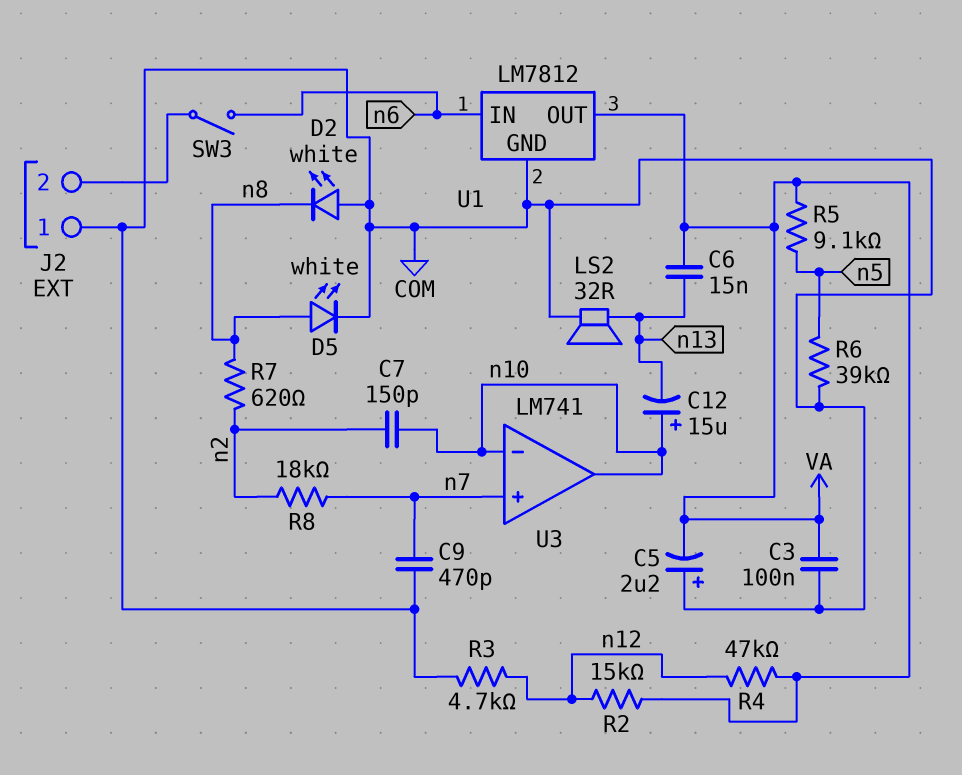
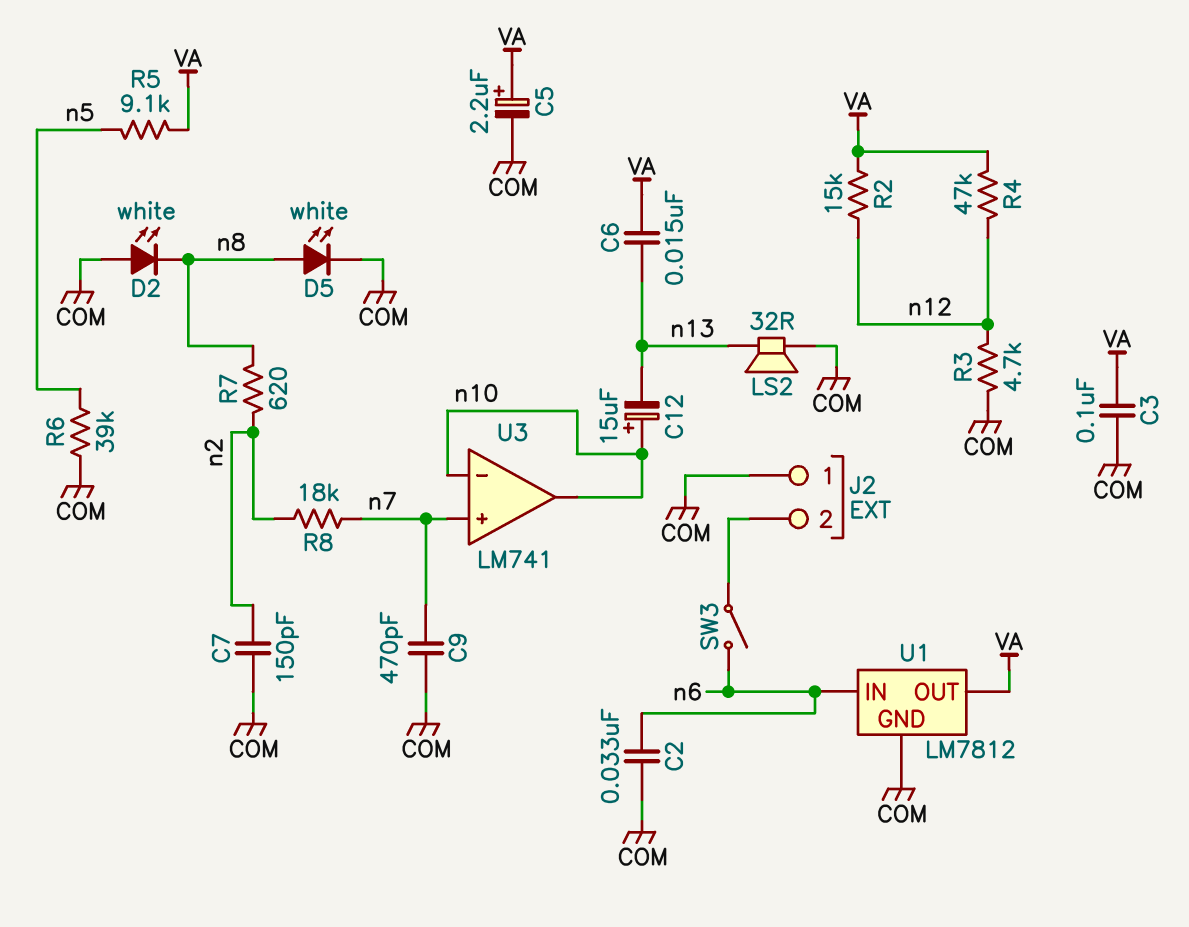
C2: none -> 33nF (COM, n6)
C5: 2.2uF (plus COM, minus VA) -> 2.2uF (plus VA, minus COM)
C7: 150pF (n2, n10) -> 150pF (COM, n2)

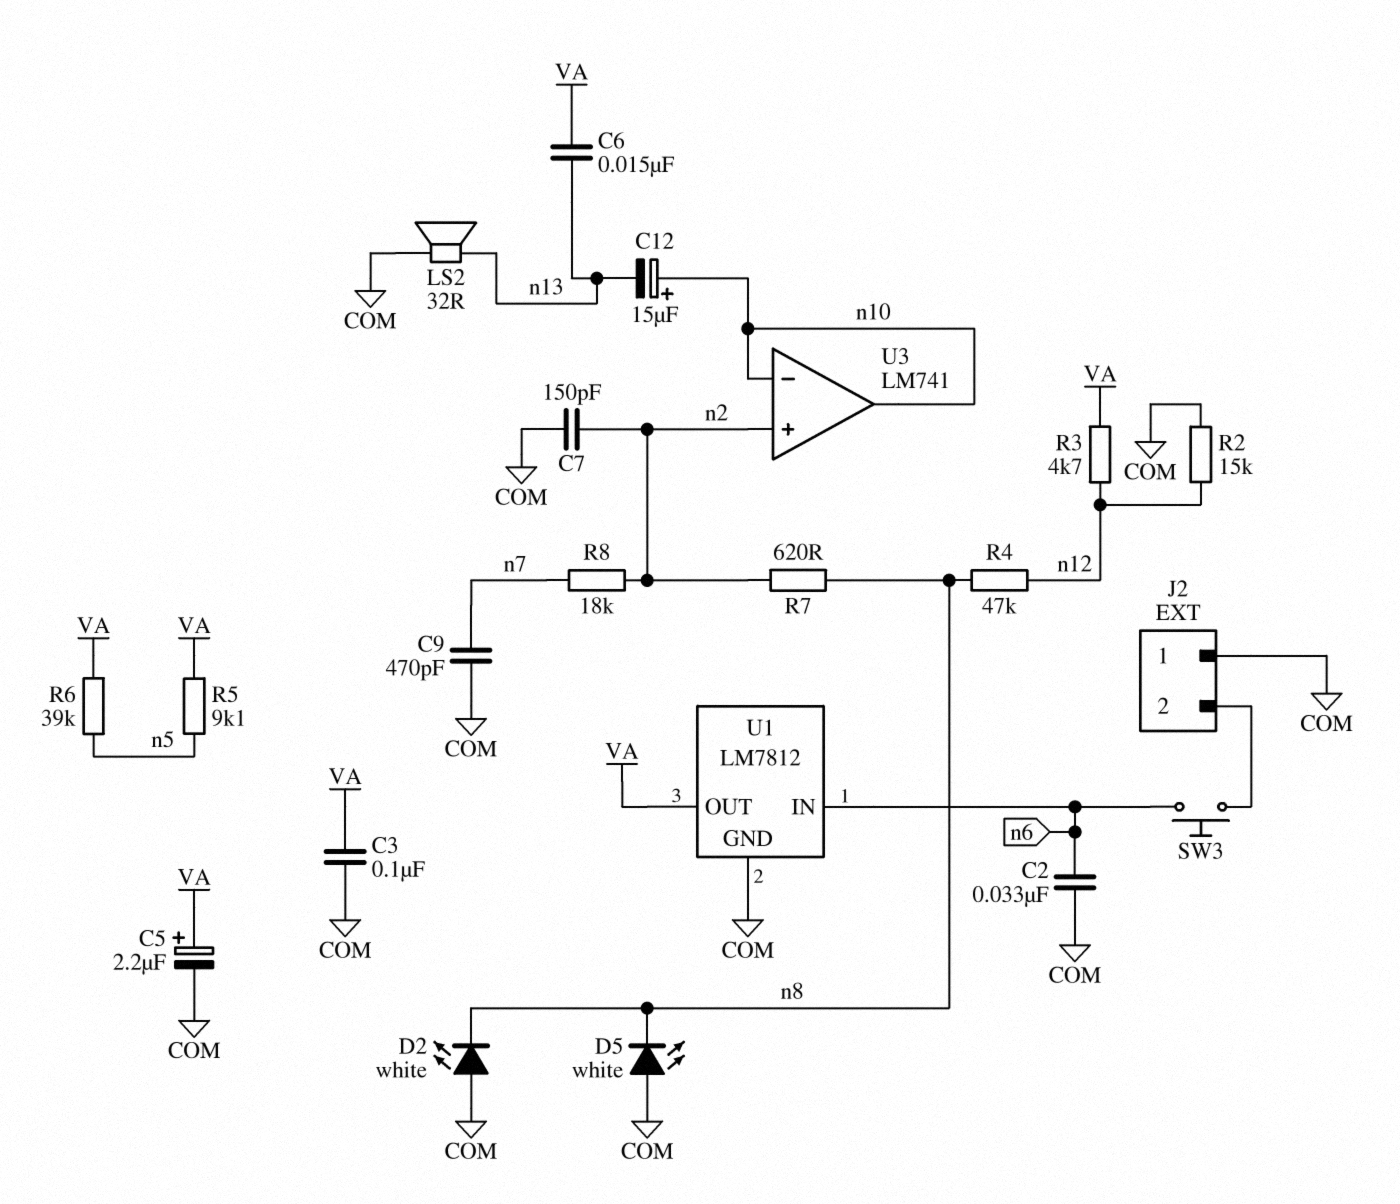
D5: LED white (A n8, K COM) -> LED white (A COM, K n8)
R2: 15k (VA, n12) -> 15k (COM, n12)
R3: 4.7k (COM, n12) -> 4.7k (VA, n12)
R4: 47k (VA, n12) -> 47k (n8, n12)
R6: 39k (COM, n5) -> 39k (VA, n5)
SW3: switch (J2/2, n6) -> button (J2/2, n6)
U3 pin in+: n7 -> n2

